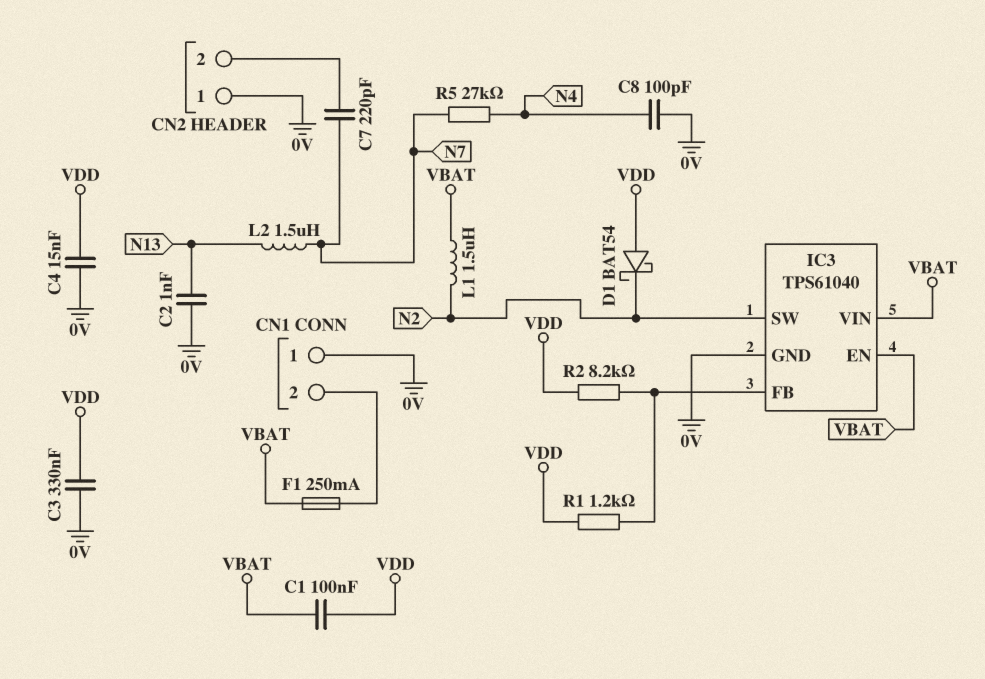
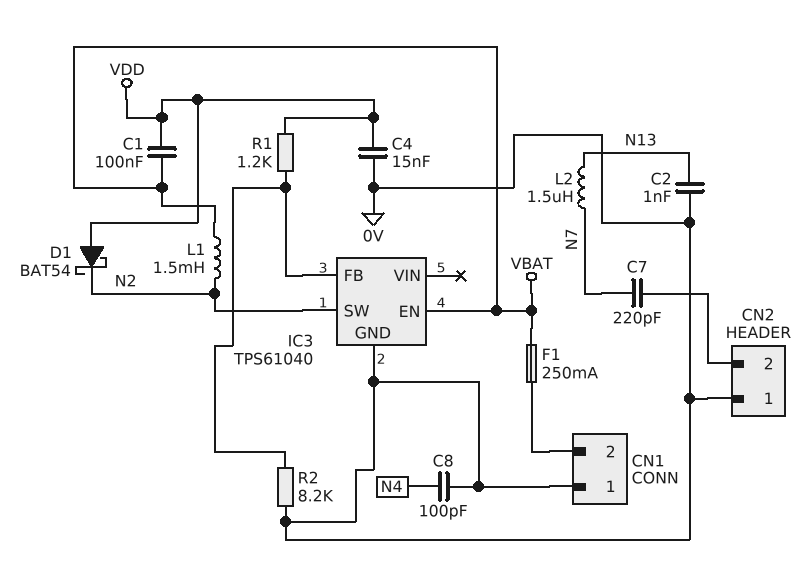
C3: 330nF (0V, VDD) -> none
IC3 pin VIN: VBAT -> none
L1: 1.5uH (N2, VBAT) -> 1.5mH (N2, VBAT)
R2: 8.2k (IC3/FB, VDD) -> 8.2k (0V, IC3/FB)
R5: 27k (N4, N7) -> none

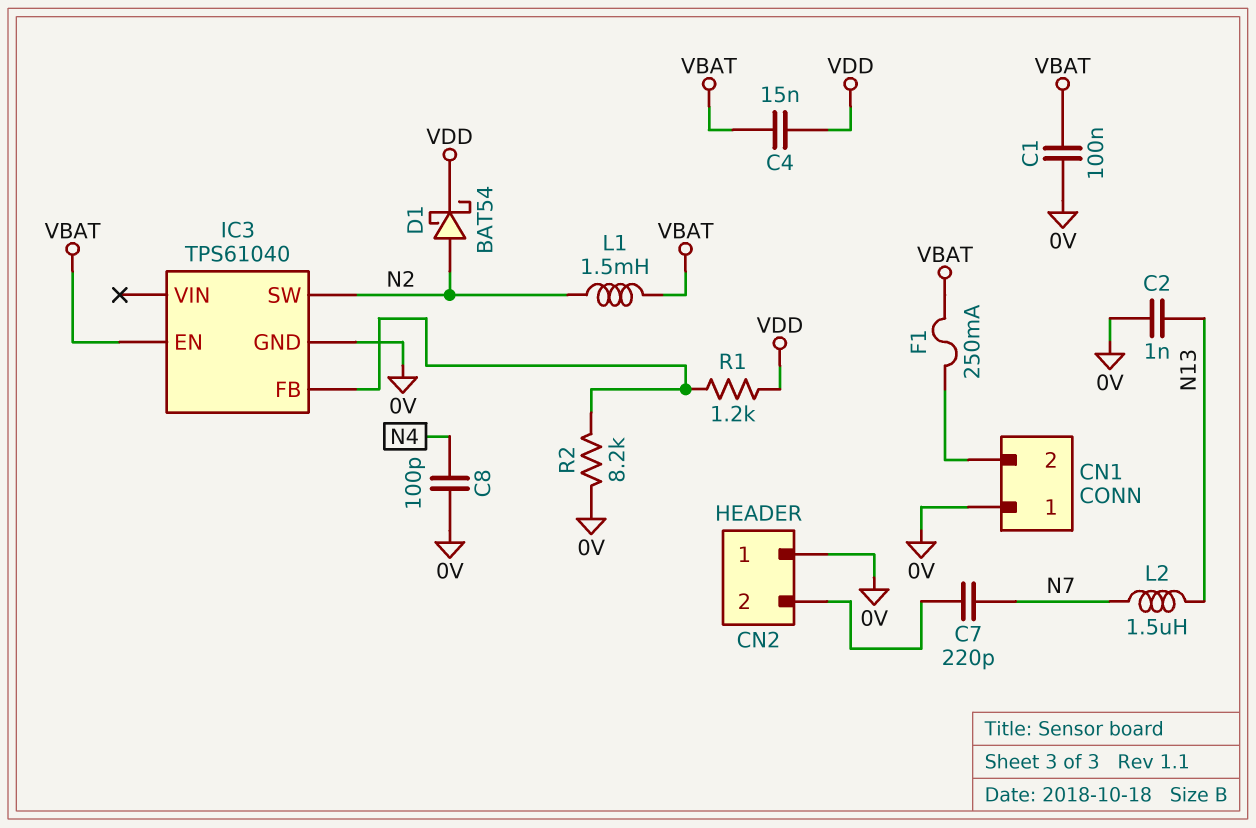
C1: 100nF (VBAT, VDD) -> 100nF (0V, VBAT)
C4: 15nF (0V, VDD) -> 15nF (VBAT, VDD)
D1: schottky BAT54 (A VDD, K N2) -> schottky BAT54 (A N2, K VDD)

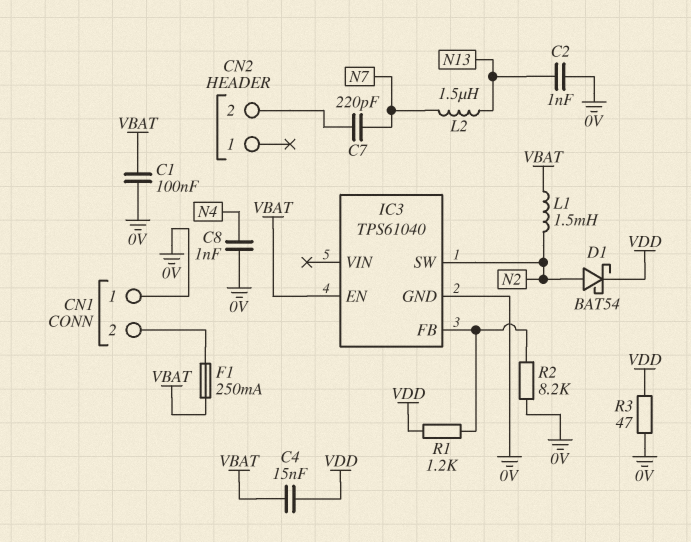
C8: 100pF (0V, N4) -> 1nF (0V, N4)
CN2 pin 1: 0V -> none
R3: none -> 47 (0V, VDD)

